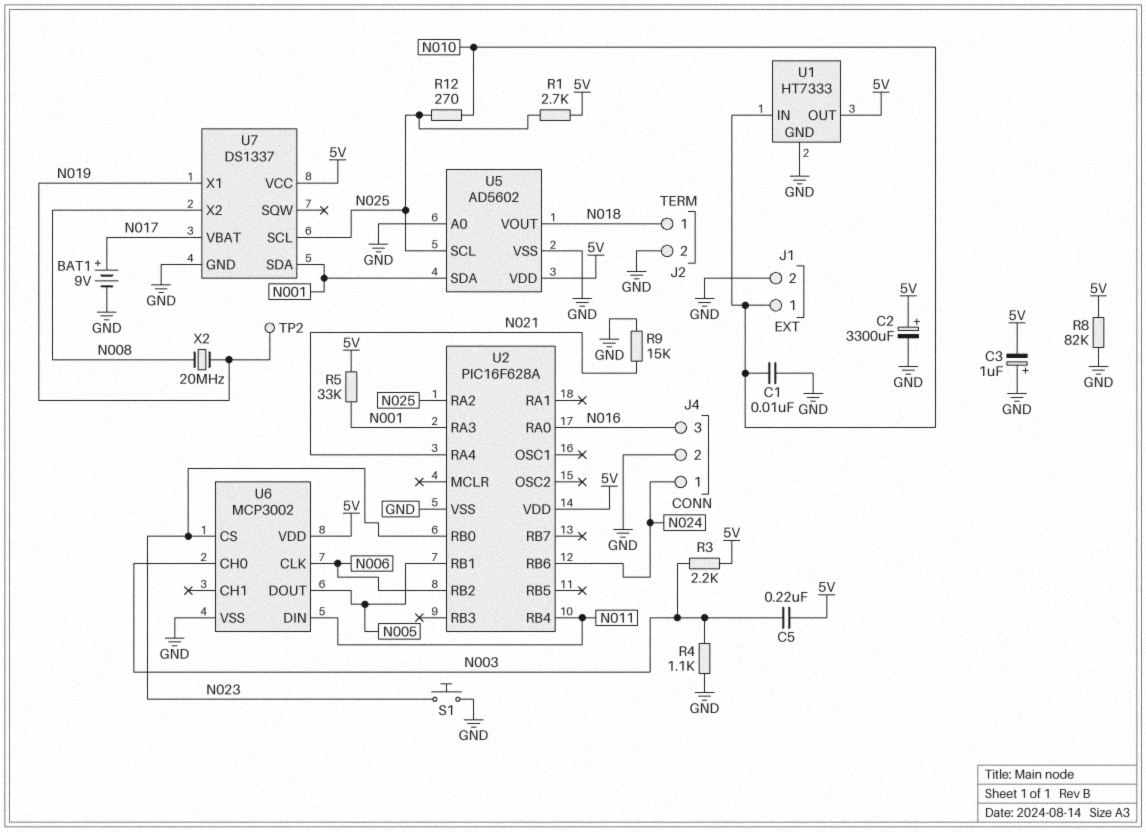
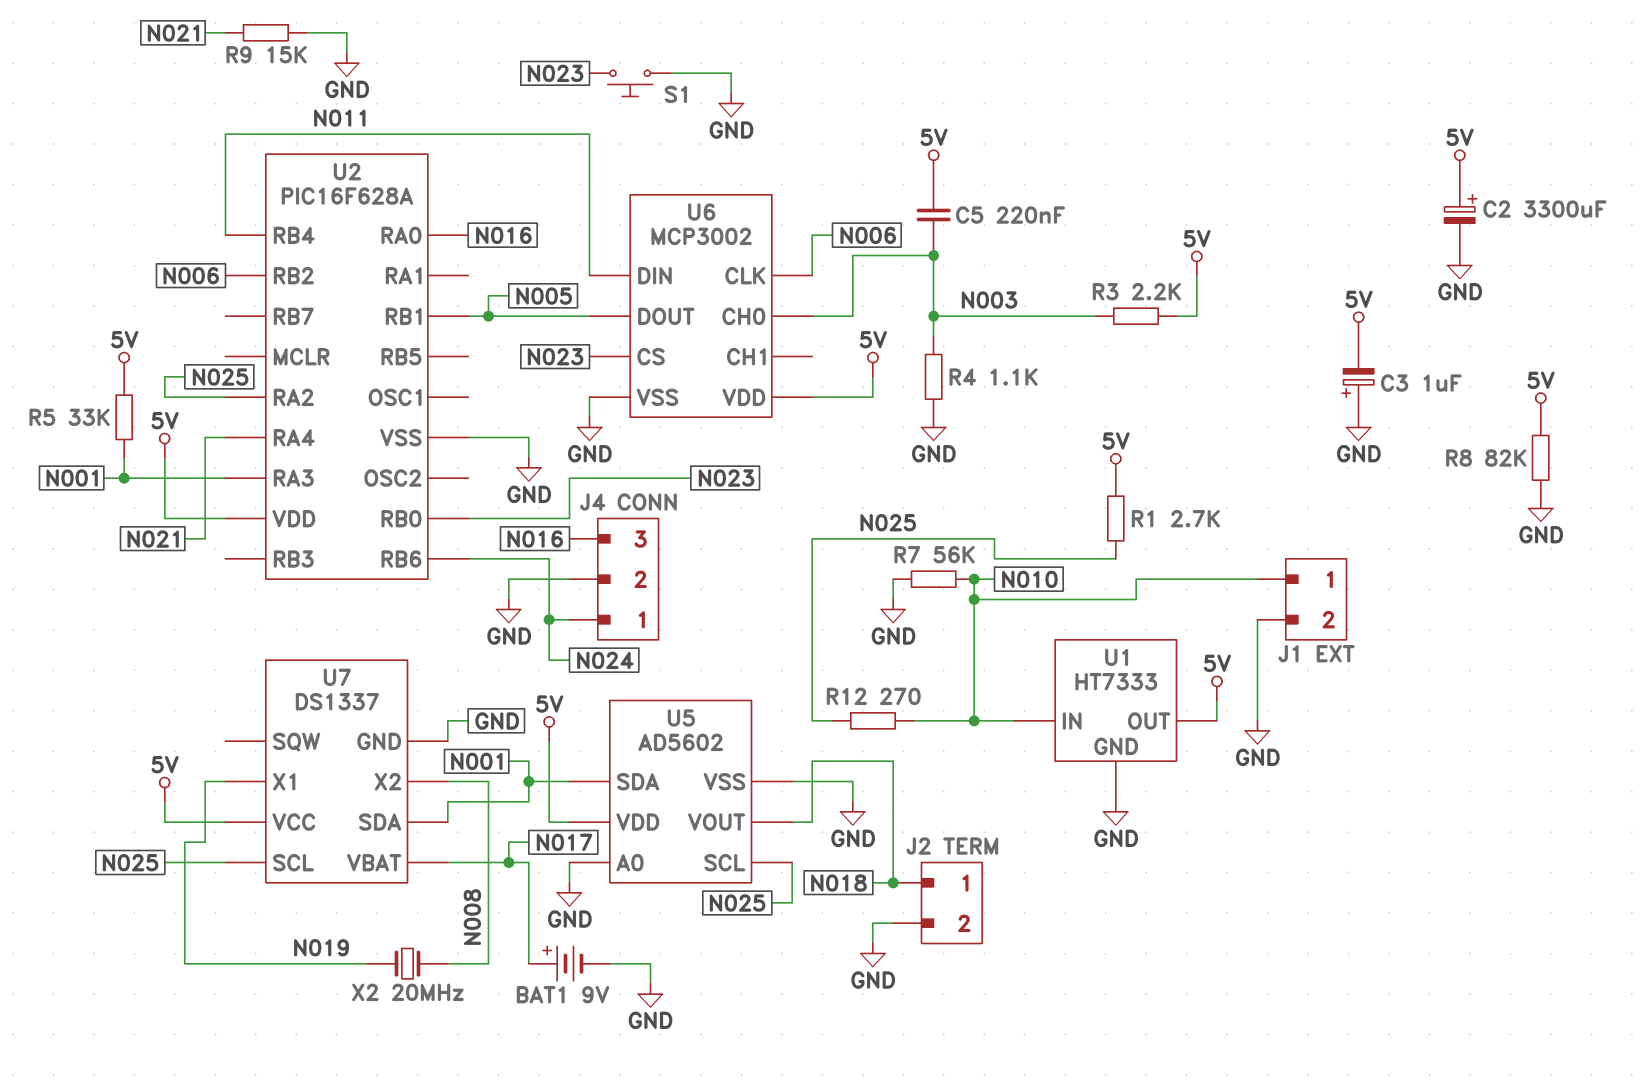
C1: 10nF (GND, N010) -> none
R7: none -> 56k (GND, N010)
TP2: test point (N019) -> none

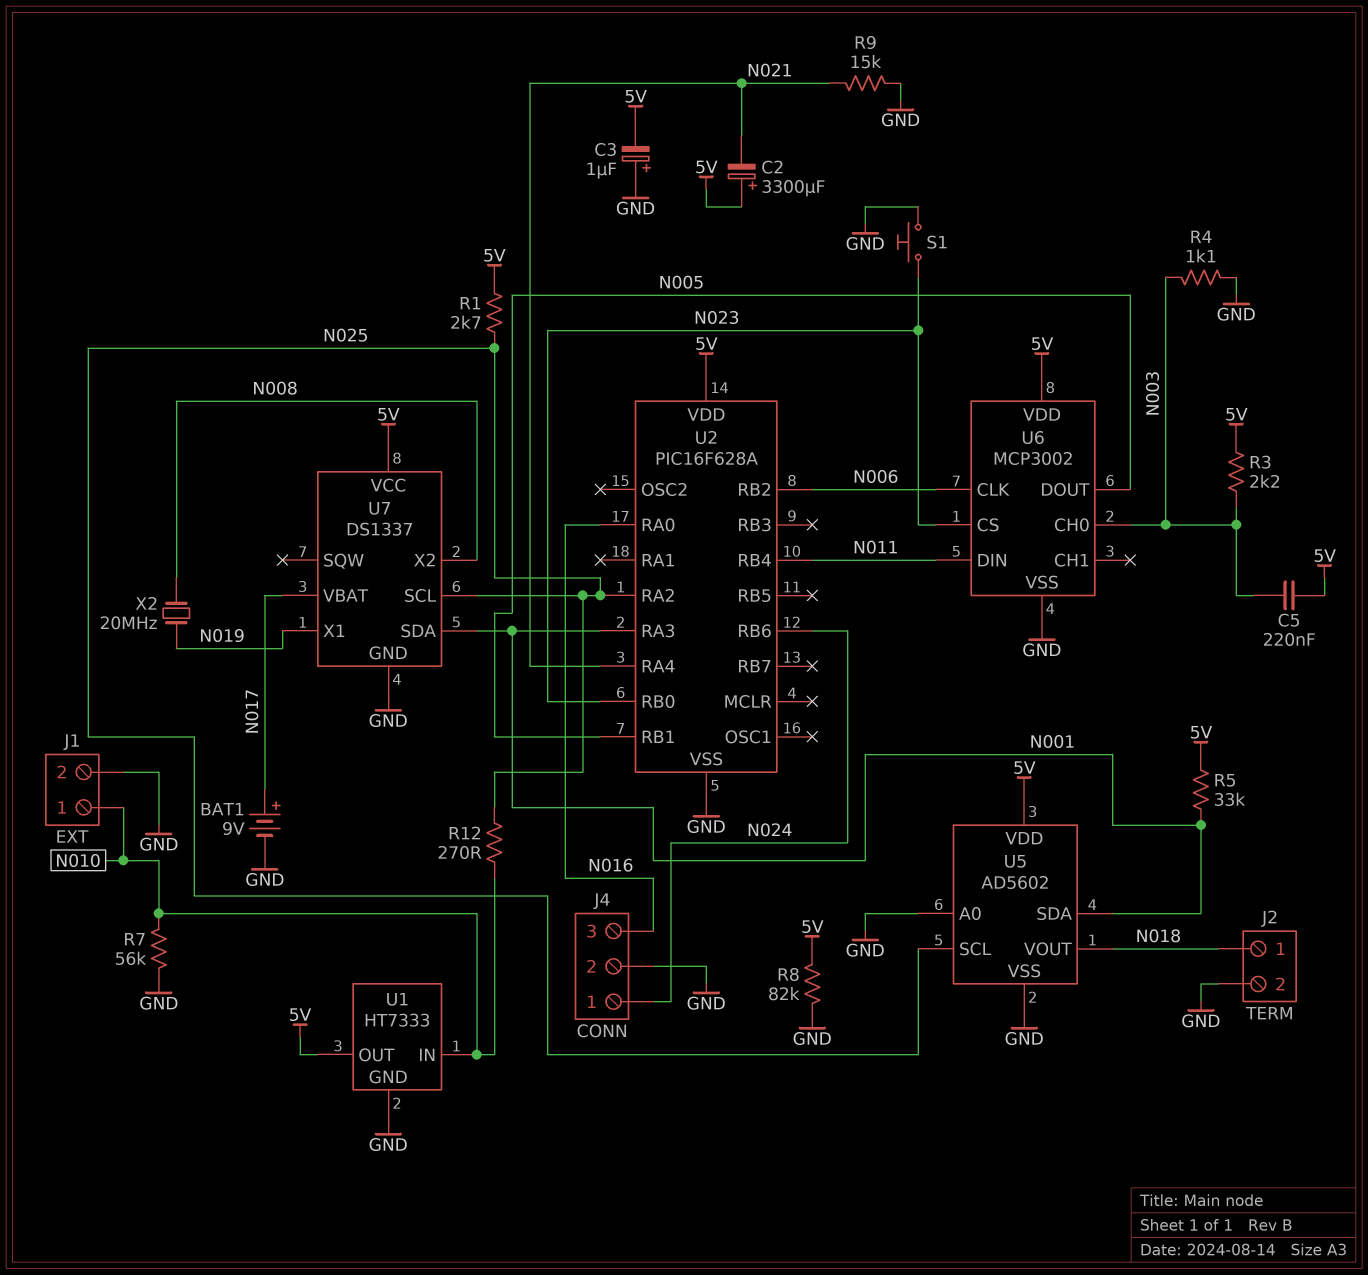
C2: 3300uF (plus 5V, minus GND) -> 3300uF (plus 5V, minus N021)

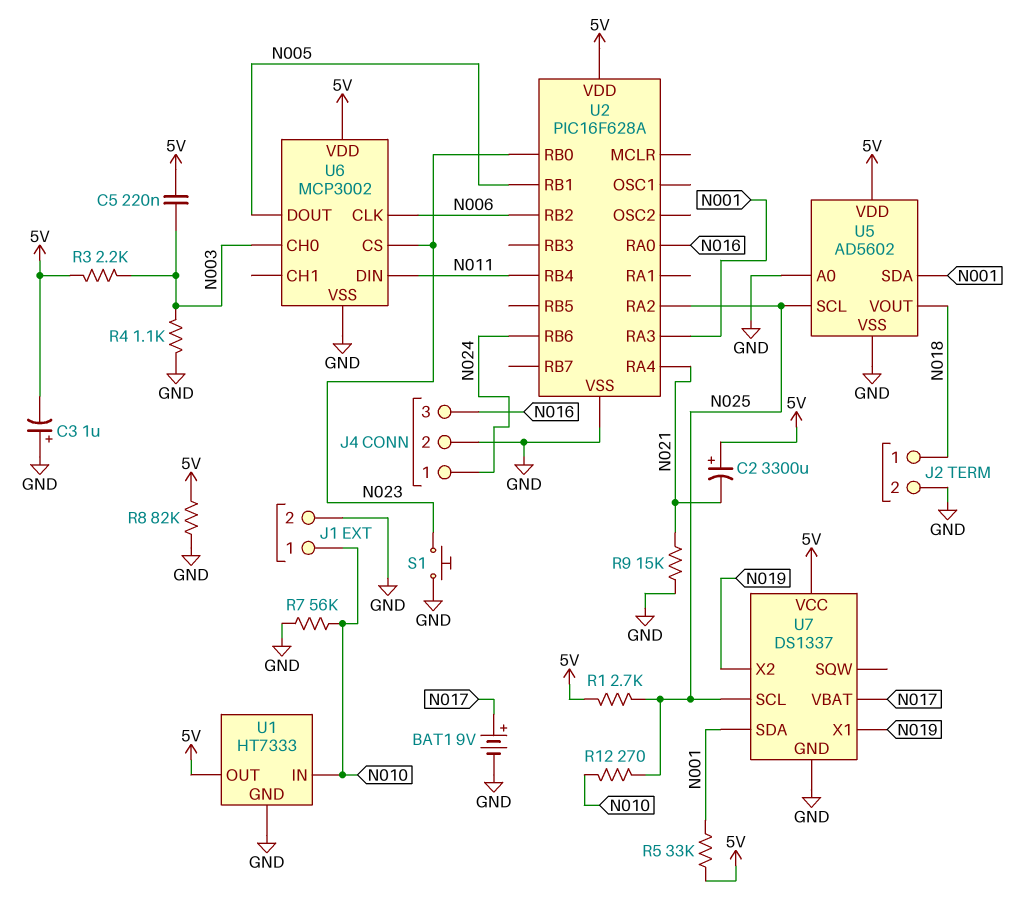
U7 pin X2: N008 -> N019
X2: 20MHz (N008, N019) -> none

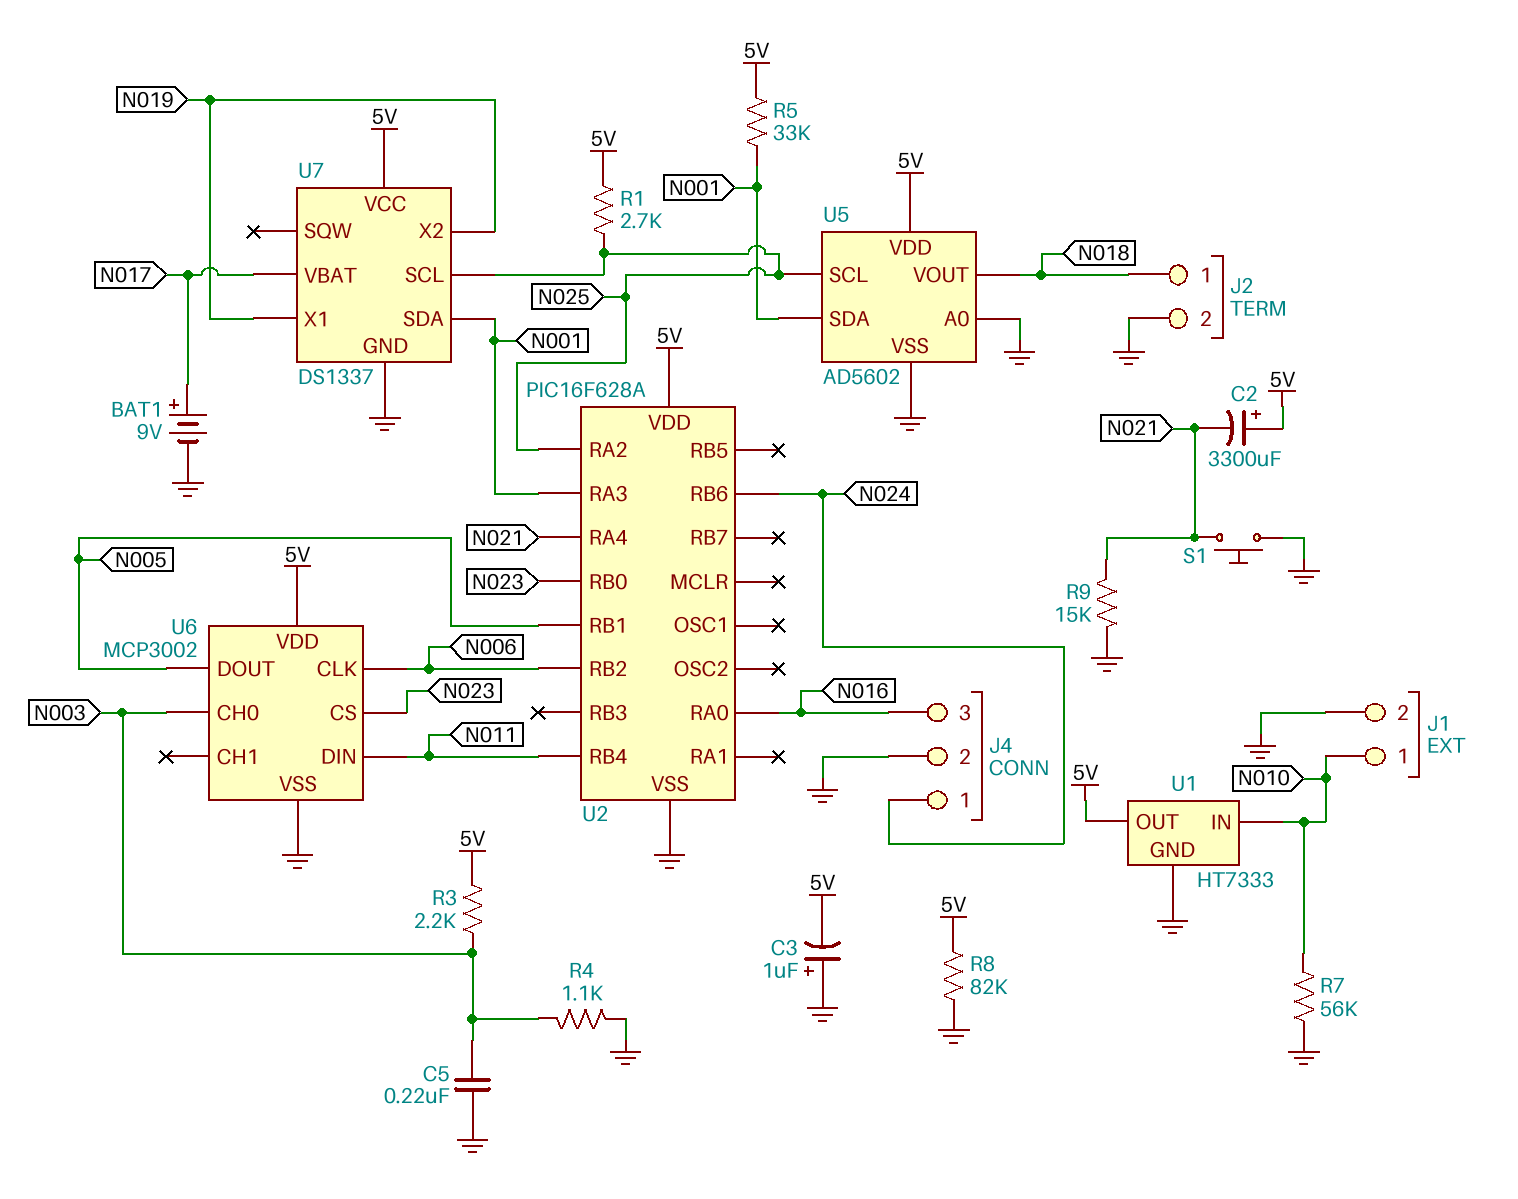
C5: 220nF (5V, N003) -> 220nF (GND, N003)
R12: 270 (N010, N025) -> none
S1: button (GND, N023) -> button (GND, N021)

